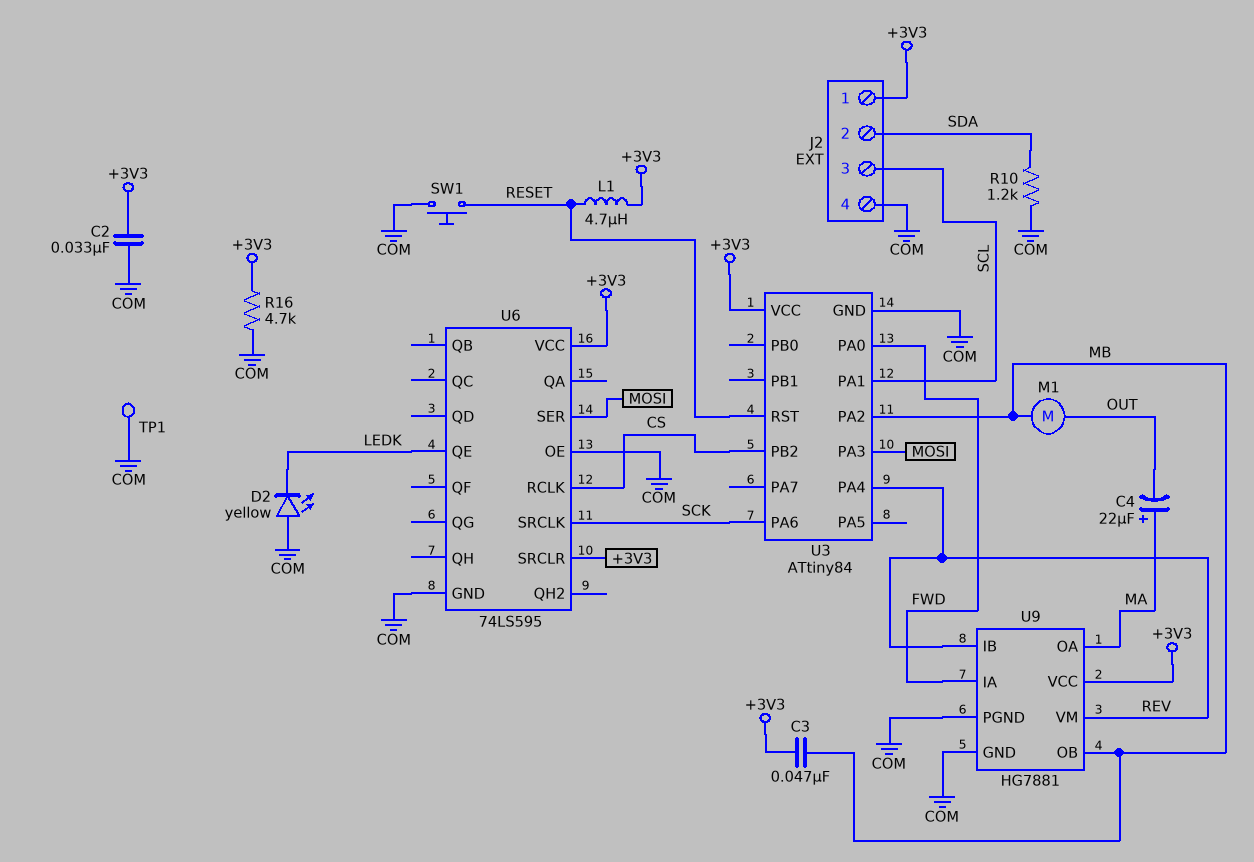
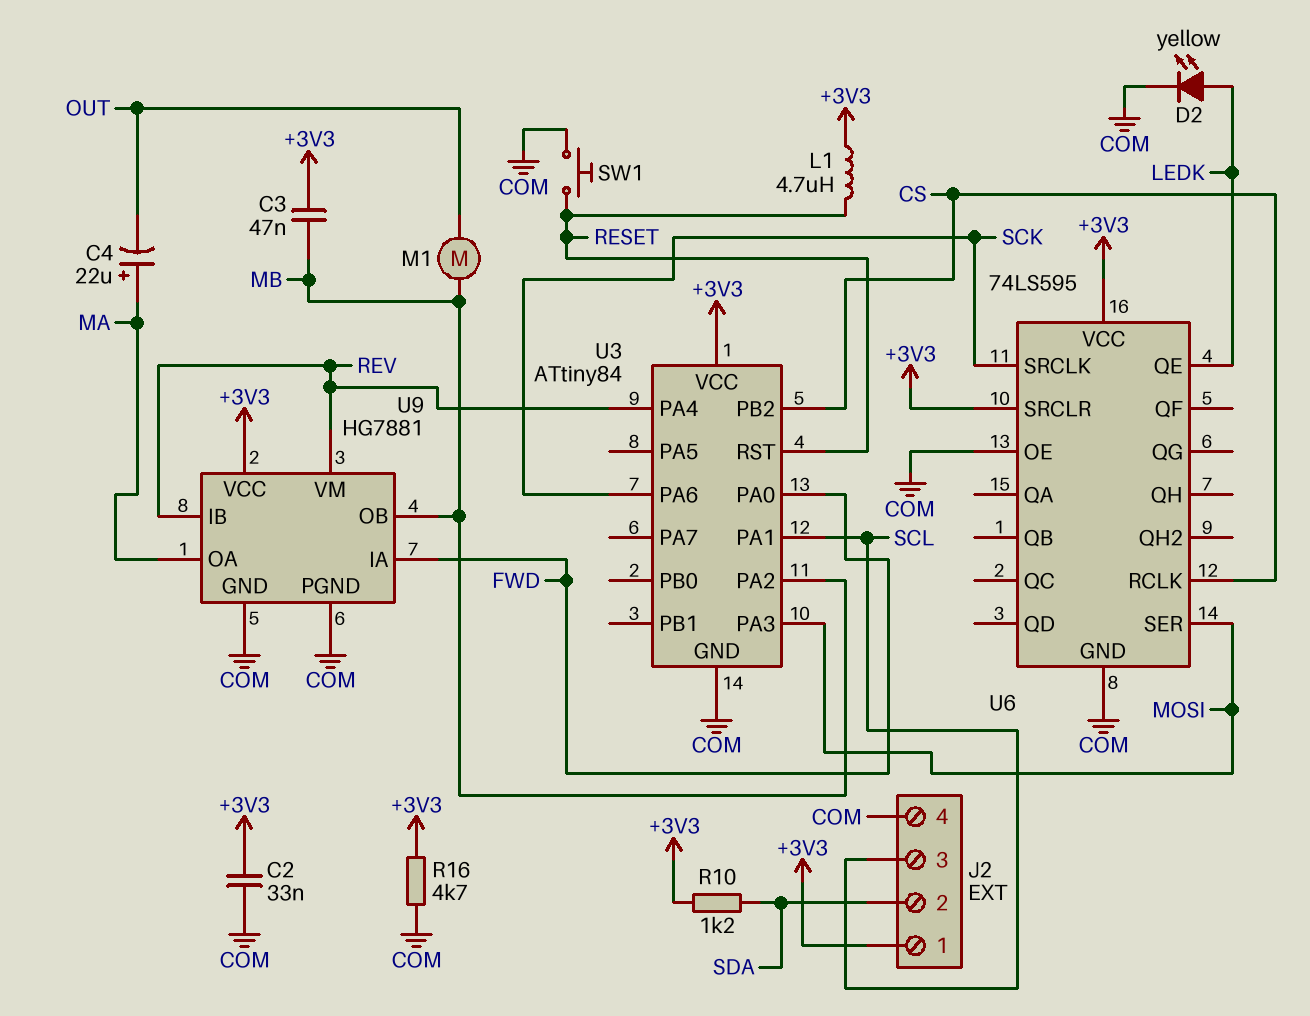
D2: LED yellow (A COM, K LEDK) -> LED yellow (A LEDK, K COM)
R10: 1.2k (COM, SDA) -> 1.2k (+3V3, SDA)
TP1: test point (COM) -> none

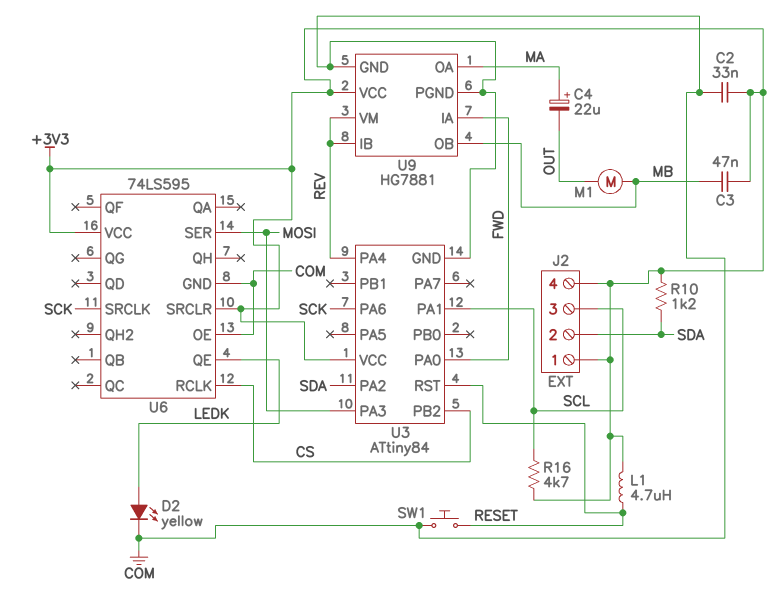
J2 pin 4: COM -> +3V3
R16: 4.7k (+3V3, COM) -> 4.7k (+3V3, SCL)
U3 pin PA2: MB -> SDA

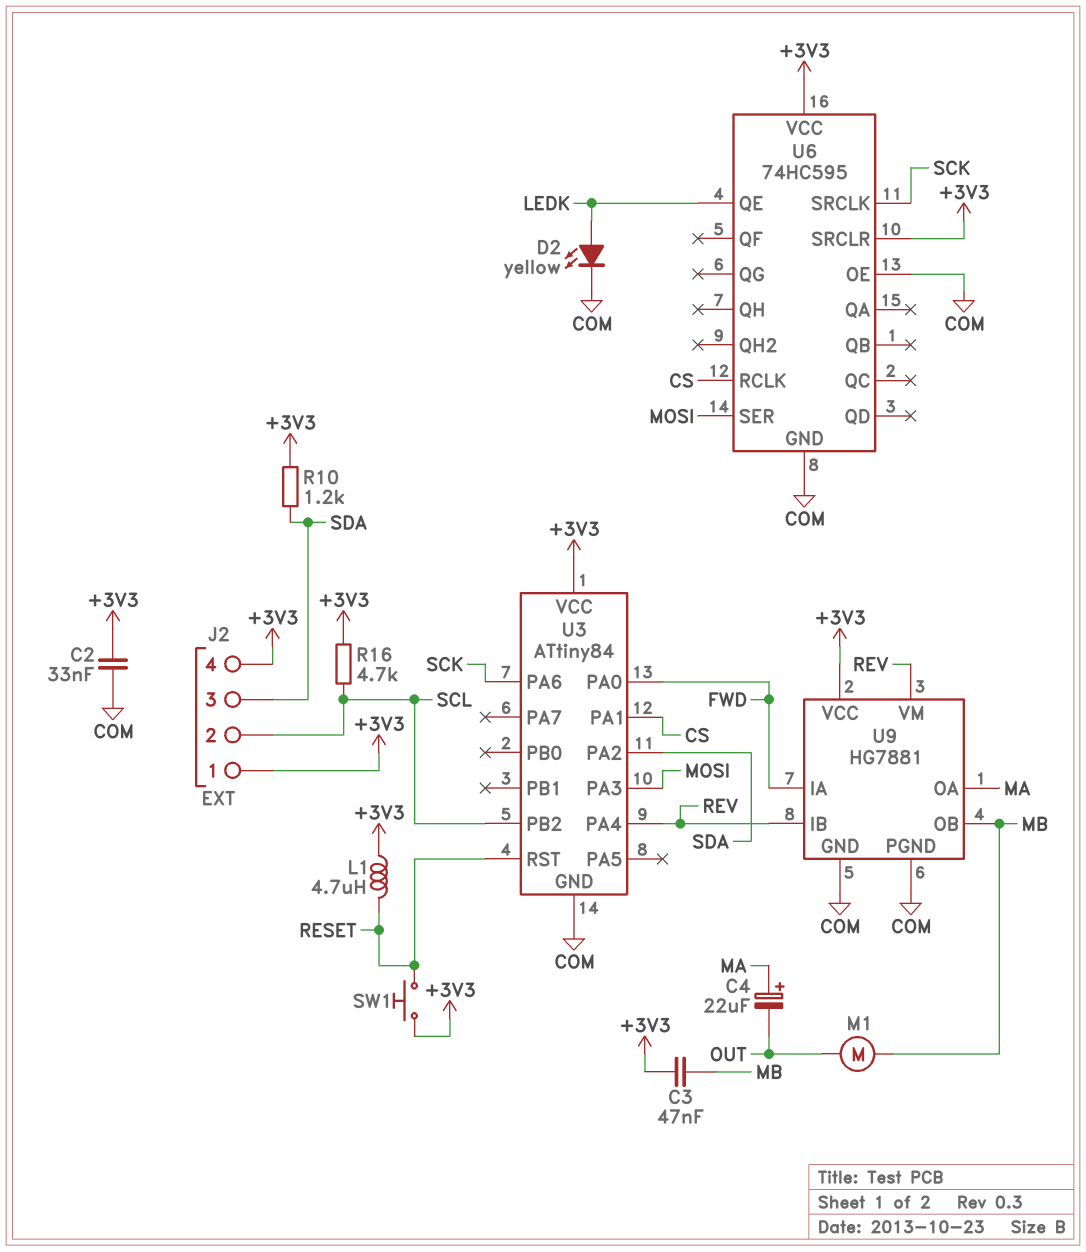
J2 pin 2: SDA -> SCL
J2 pin 3: SCL -> SDA
SW1: button (COM, RESET) -> button (+3V3, RESET)
U3 pin PA1: SCL -> CS
U3 pin PB2: CS -> SCL
U6: 74LS595 -> 74HC595

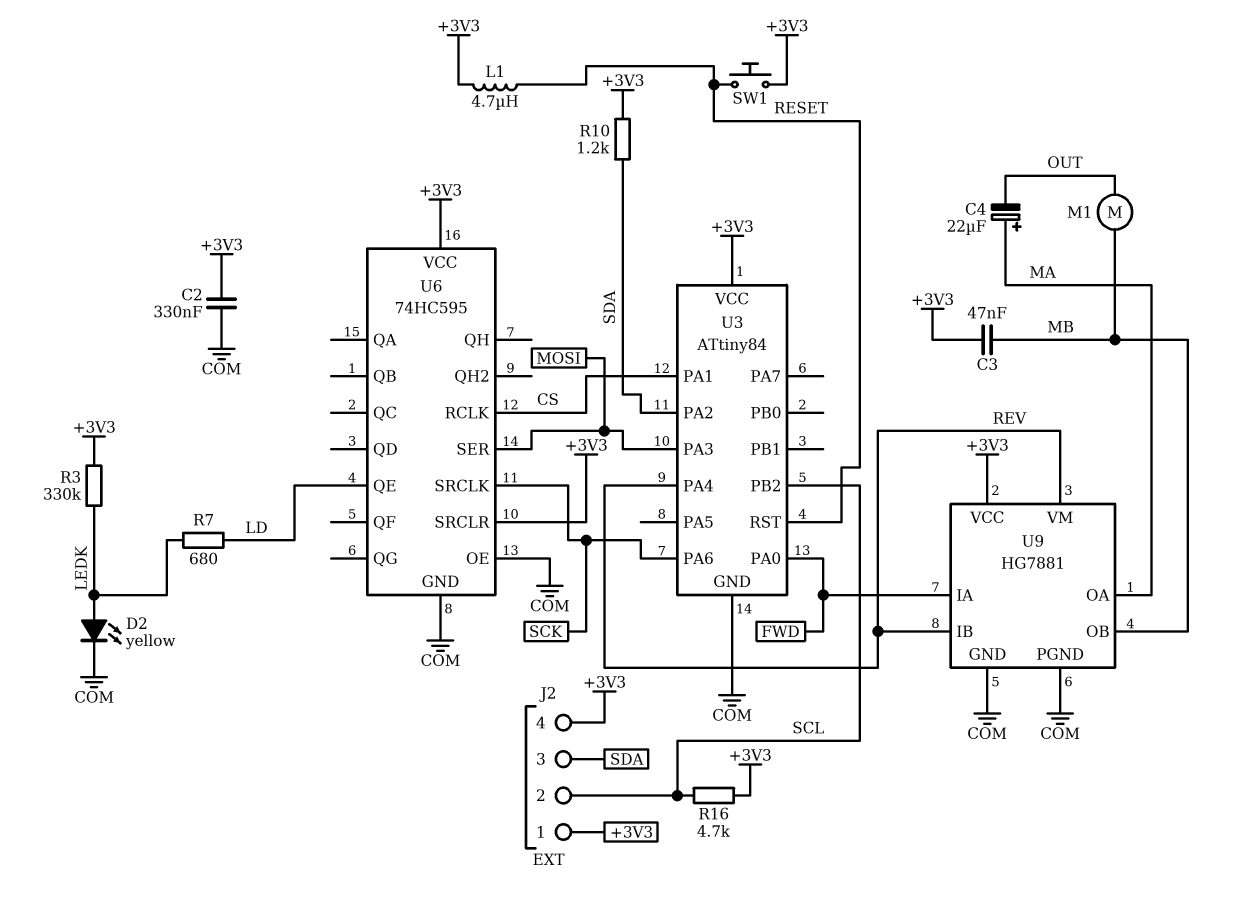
C2: 33nF (+3V3, COM) -> 330nF (+3V3, COM)
R3: none -> 330k (+3V3, LEDK)
R7: none -> 680 (LD, LEDK)
U6 pin QE: LEDK -> LD

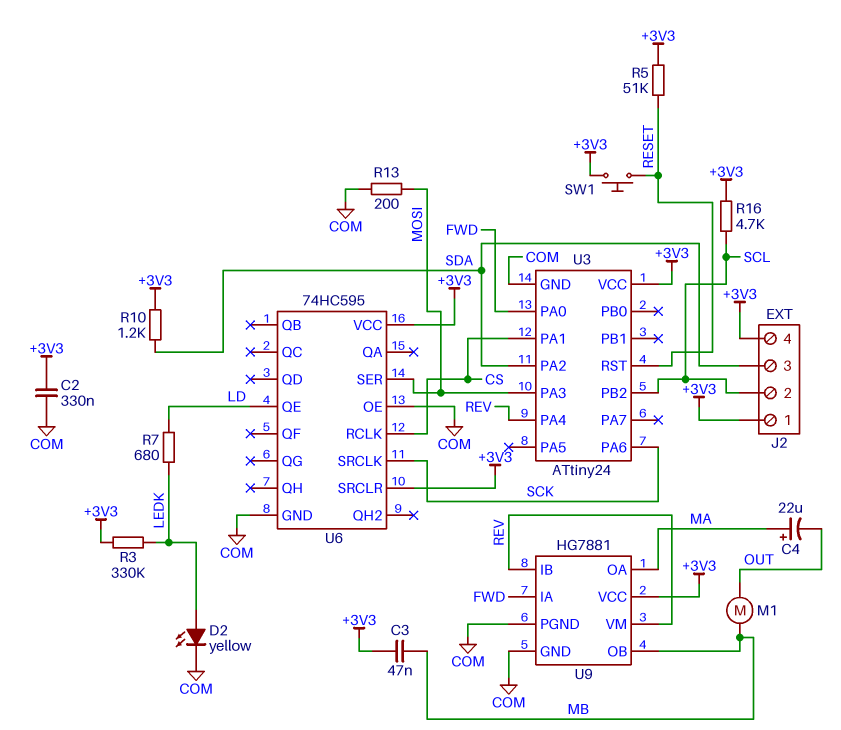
L1: 4.7uH (+3V3, RESET) -> none
R5: none -> 51k (+3V3, RESET)
R13: none -> 200 (COM, MOSI)
U3: ATtiny84 -> ATtiny24

